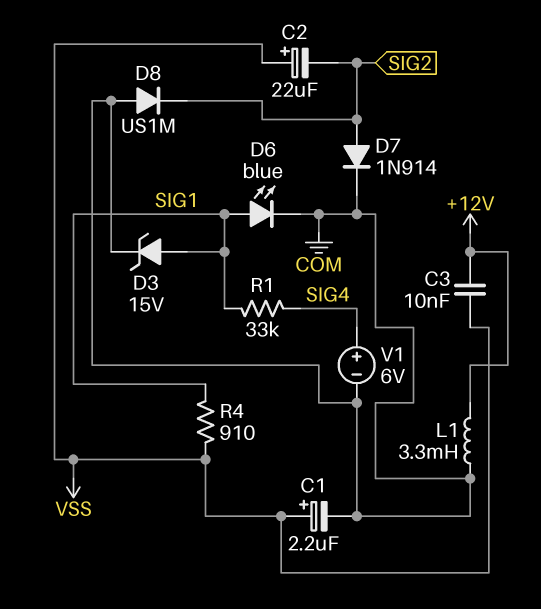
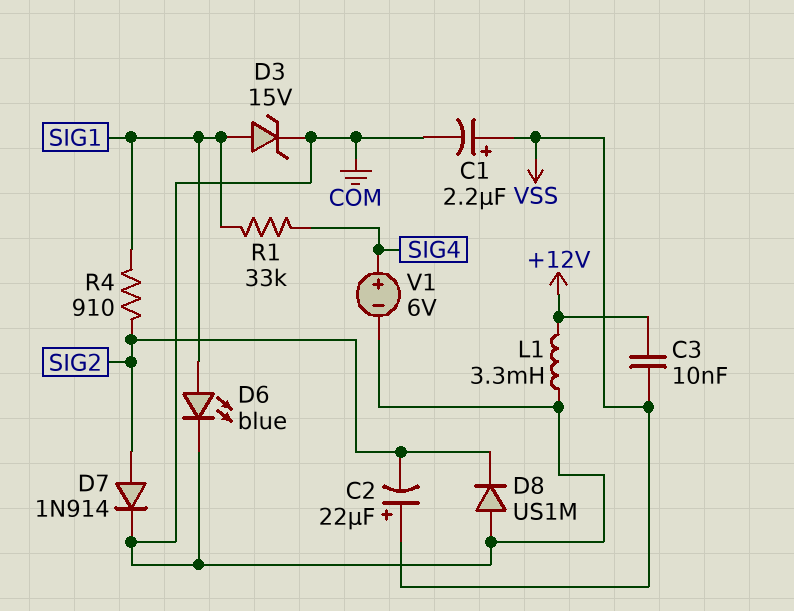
R4: 910 (SIG1, VSS) -> 910 (SIG1, SIG2)

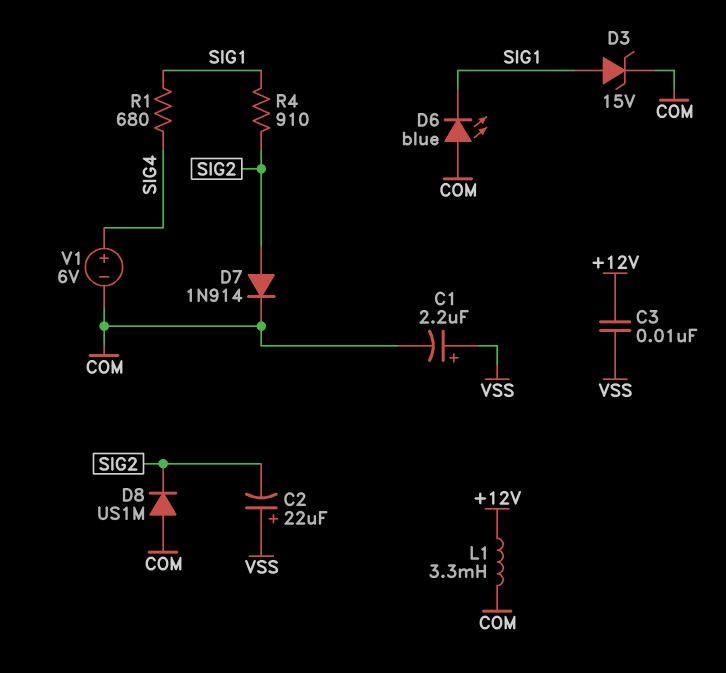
D6: LED blue (A SIG1, K COM) -> LED blue (A COM, K SIG1)
R1: 33k (SIG1, SIG4) -> 680 (SIG1, SIG4)

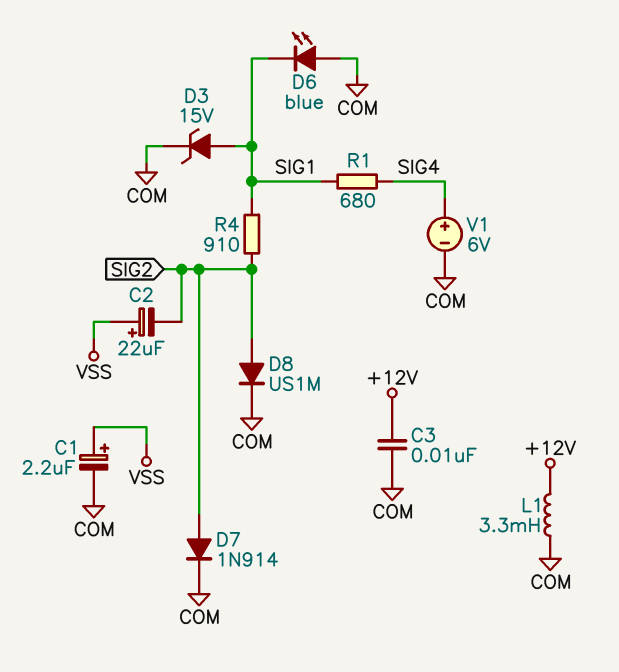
C3: 10nF (+12V, VSS) -> 10nF (+12V, COM)
D8: diode US1M (A COM, K SIG2) -> diode US1M (A SIG2, K COM)

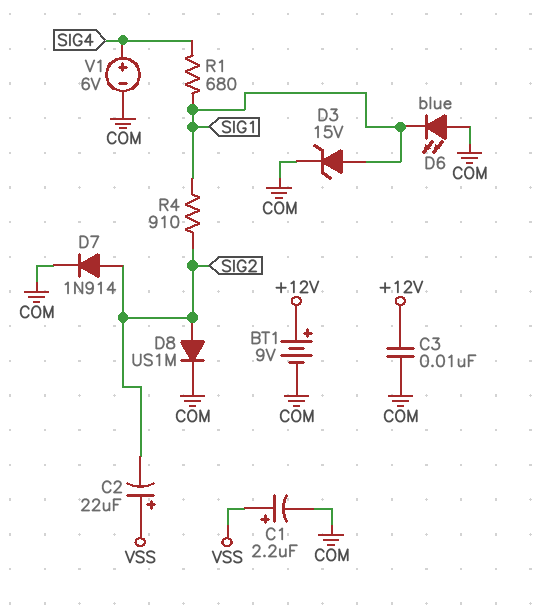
BT1: none -> 9V (plus +12V, minus COM)
L1: 3.3mH (+12V, COM) -> none

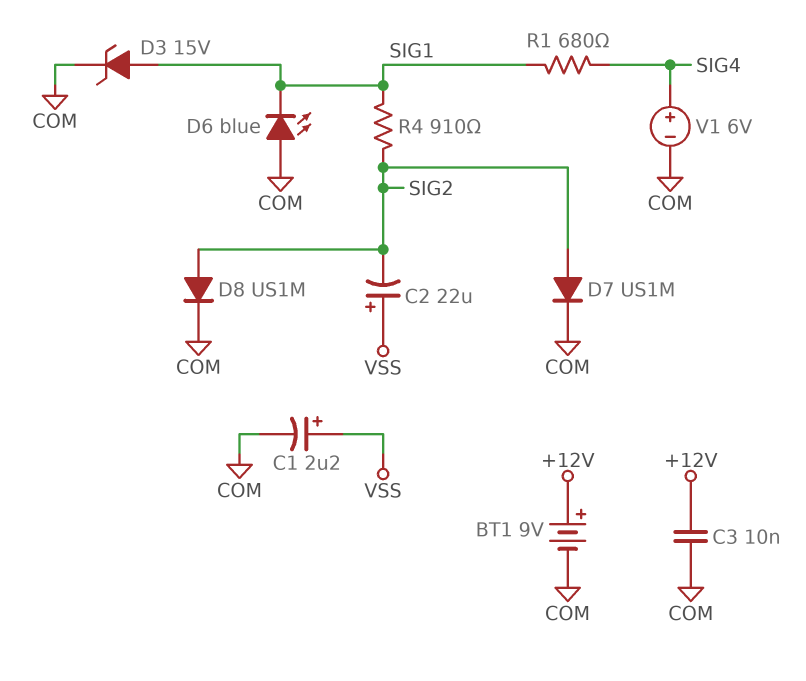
D7: diode 1N914 (A SIG2, K COM) -> diode US1M (A SIG2, K COM)

